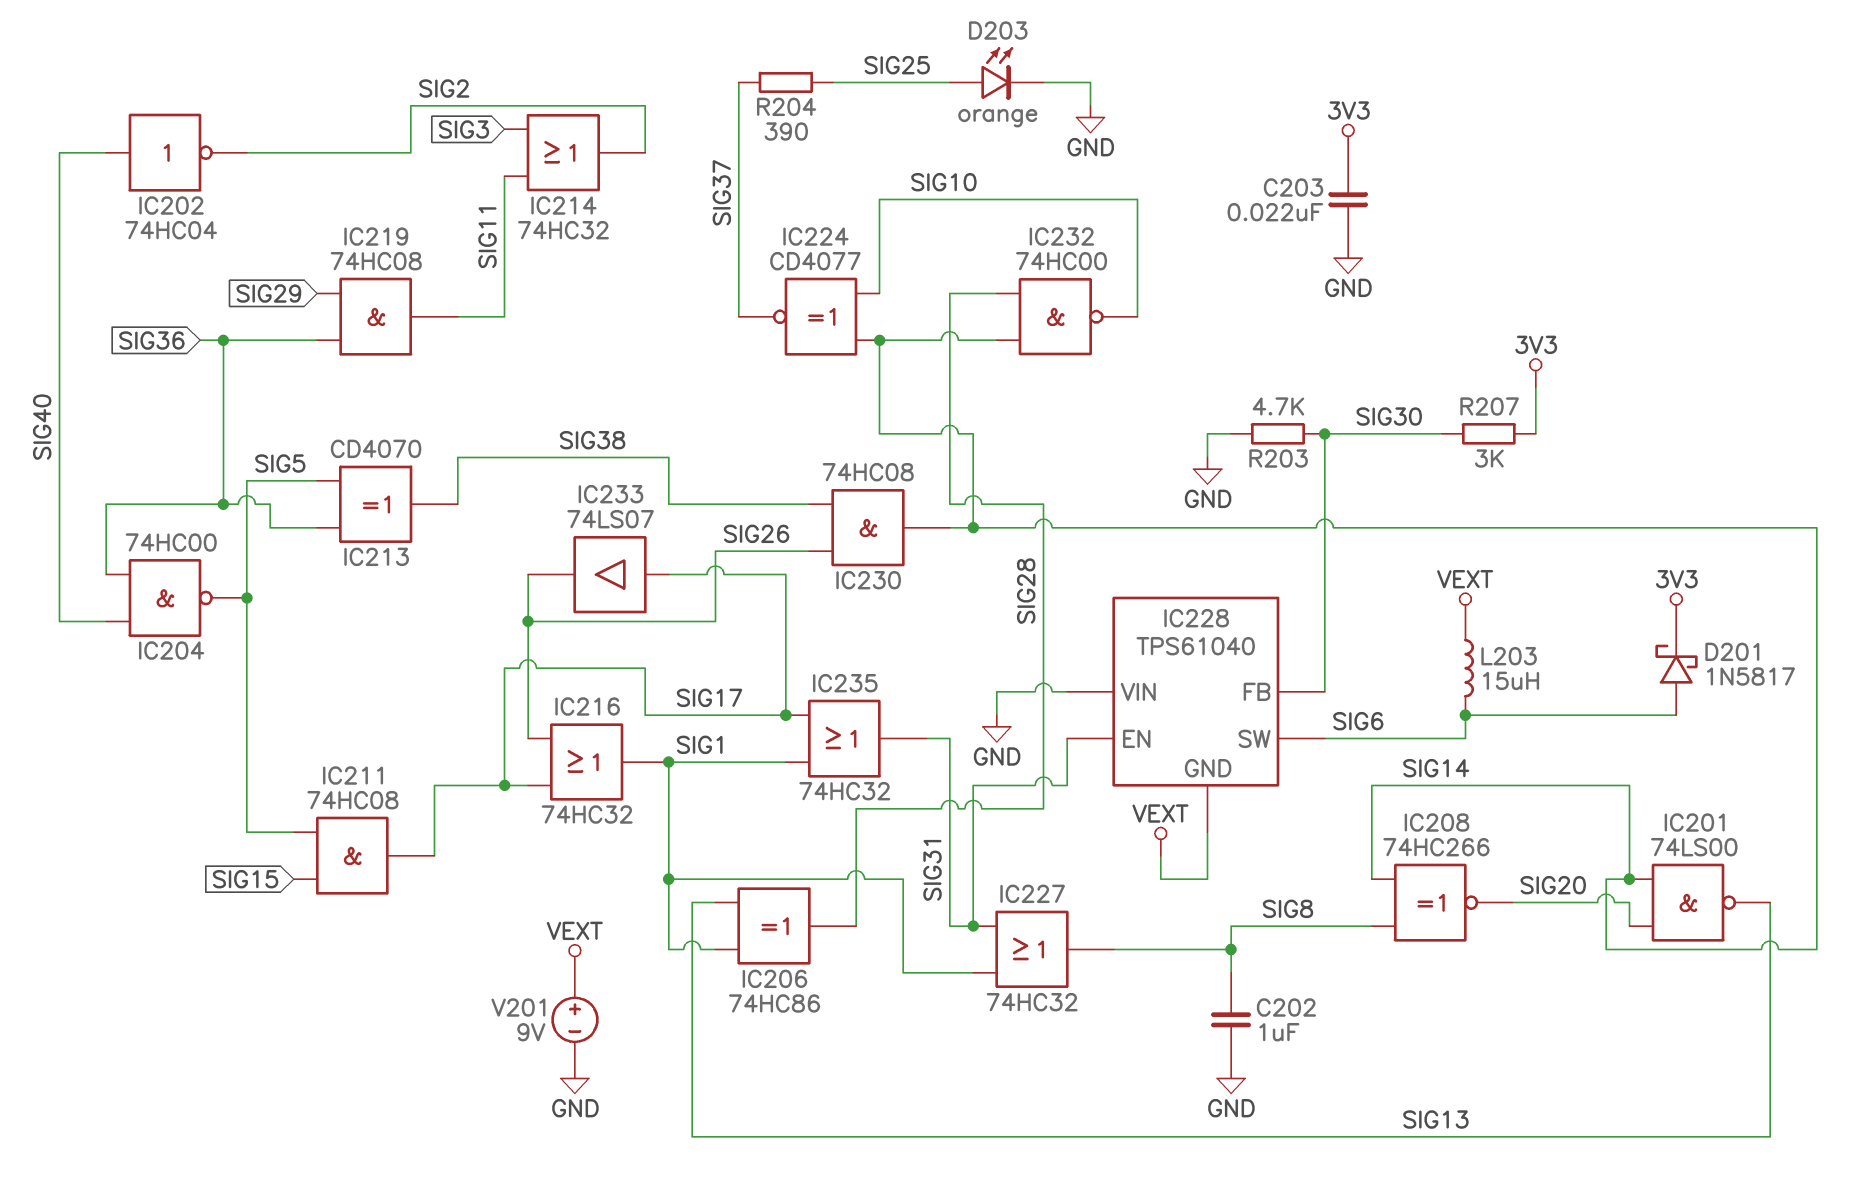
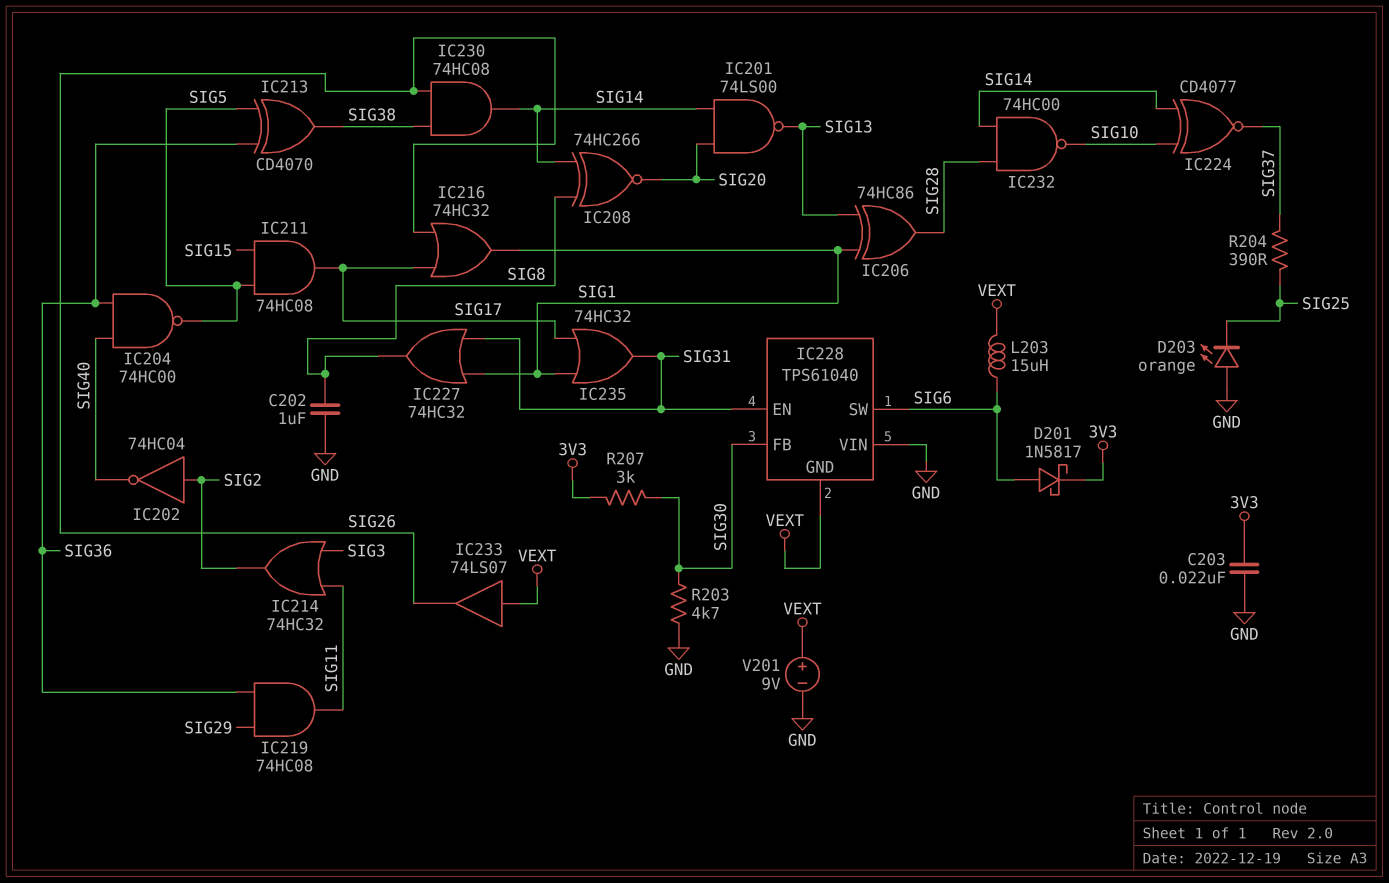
D203: LED orange (A SIG25, K GND) -> LED orange (A GND, K SIG25)
IC202: NOT 74HC04 (in SIG40, out SIG2) -> NOT 74HC04 (in SIG2, out SIG40)
IC233: buffer 74LS07 (in SIG17, out SIG26) -> buffer 74LS07 (in VEXT, out SIG26)

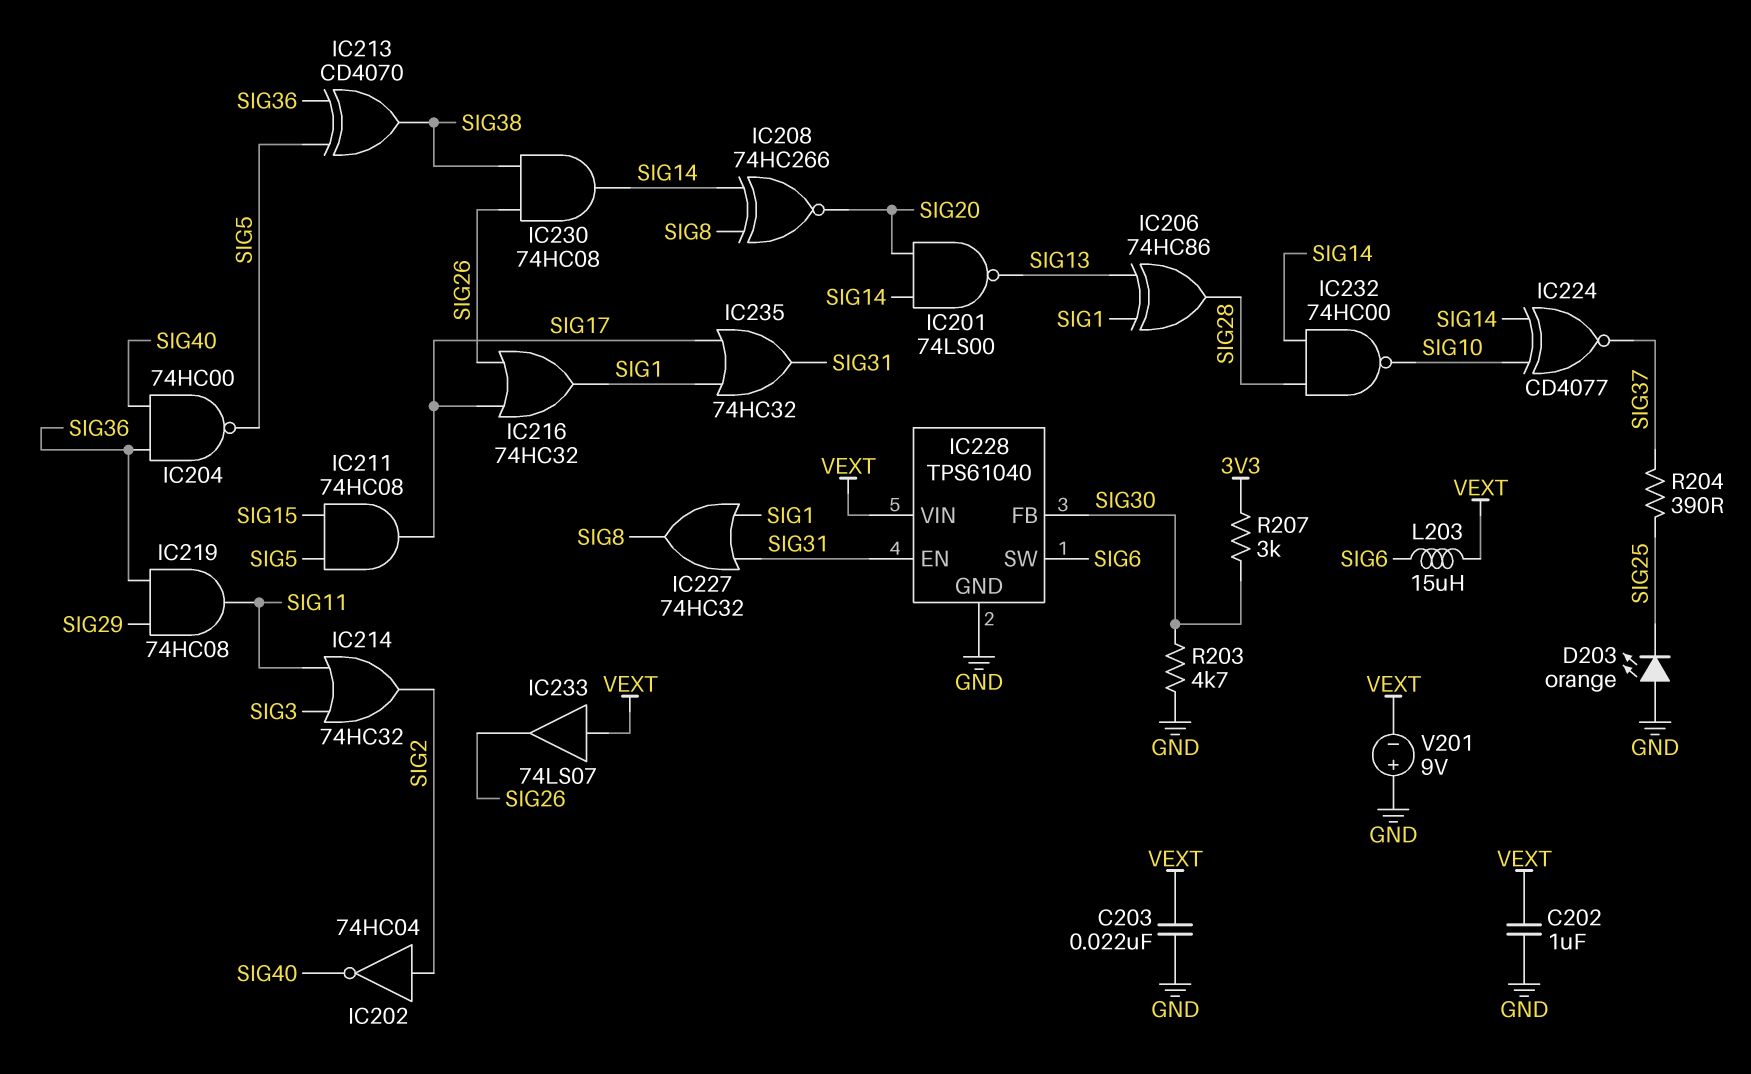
C202: 1uF (GND, SIG8) -> 1uF (GND, VEXT)
C203: 22nF (3V3, GND) -> 22nF (GND, VEXT)
D201: schottky 1N5817 (A SIG6, K 3V3) -> none
IC228 pin GND: VEXT -> GND
IC228 pin VIN: GND -> VEXT
V201: 9V (plus VEXT, minus GND) -> 9V (plus GND, minus VEXT)

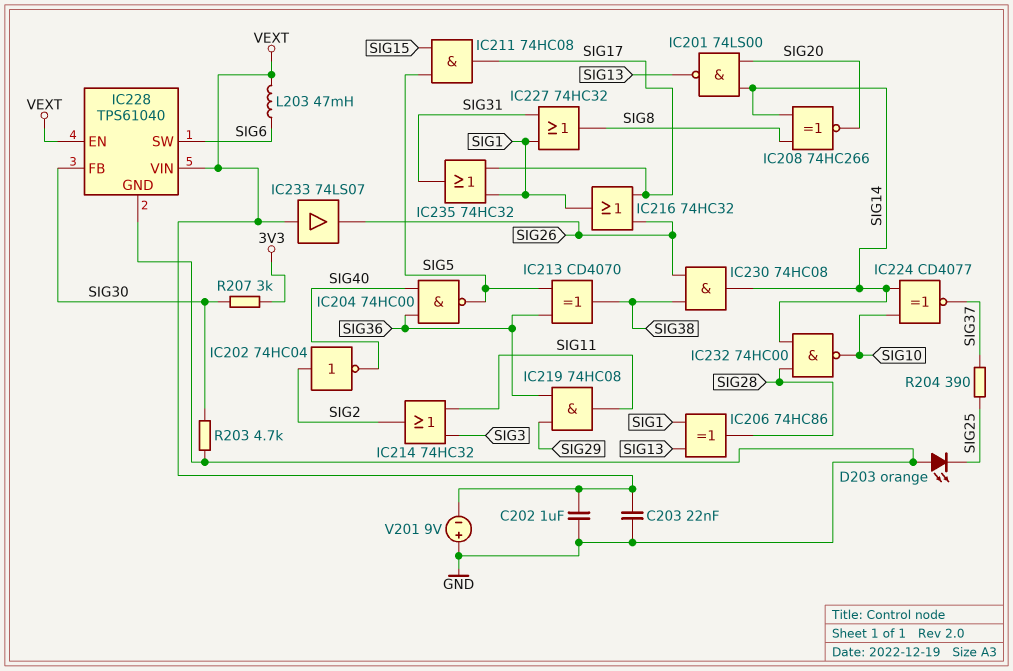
IC228 pin EN: SIG31 -> VEXT
L203: 15uH (SIG6, VEXT) -> 47mH (SIG6, VEXT)

